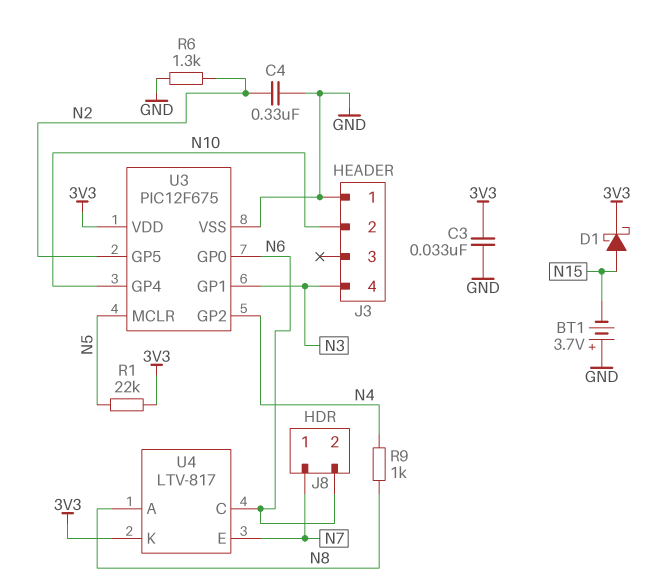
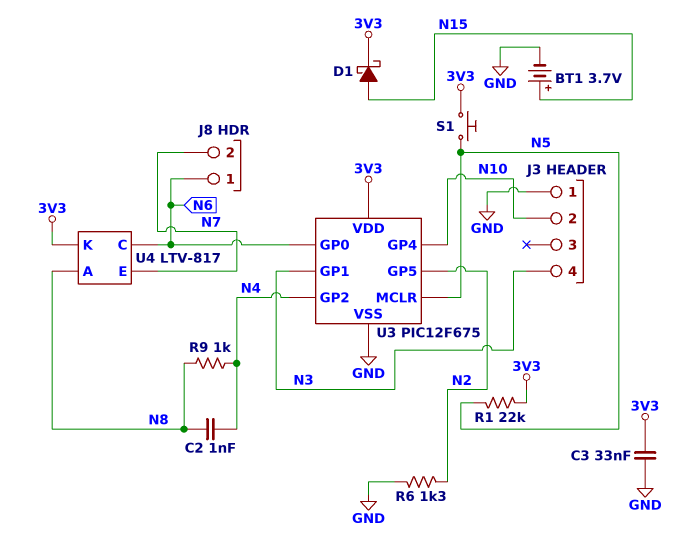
BT1: 3.7V (plus GND, minus N15) -> 3.7V (plus N15, minus GND)
C2: none -> 1nF (N4, N8)
C4: 330nF (GND, N2) -> none
J8 pin 1: N7 -> N6
J8 pin 2: N6 -> N7
S1: none -> button (3V3, N5)

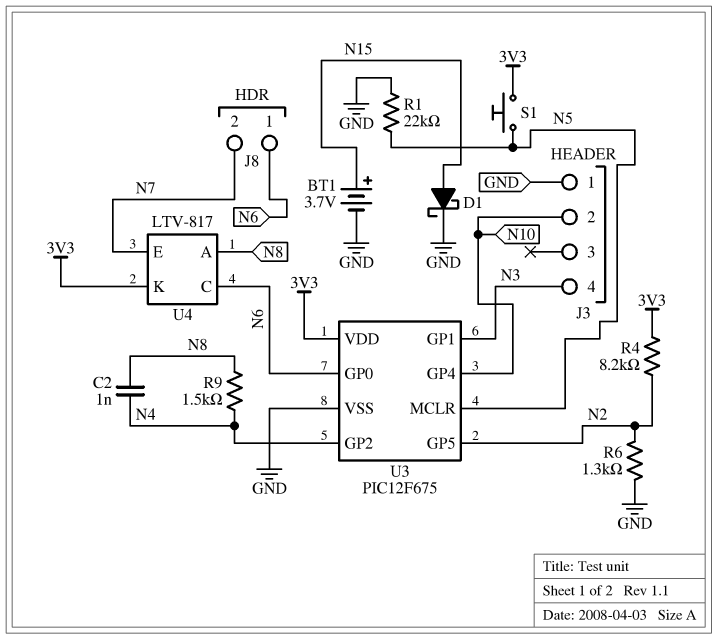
C3: 33nF (3V3, GND) -> none
D1: schottky (A N15, K 3V3) -> schottky (A N15, K GND)
R1: 22k (3V3, N5) -> 22k (GND, N5)
R4: none -> 8.2k (3V3, N2)
R9: 1k (N4, N8) -> 1.5k (N4, N8)

